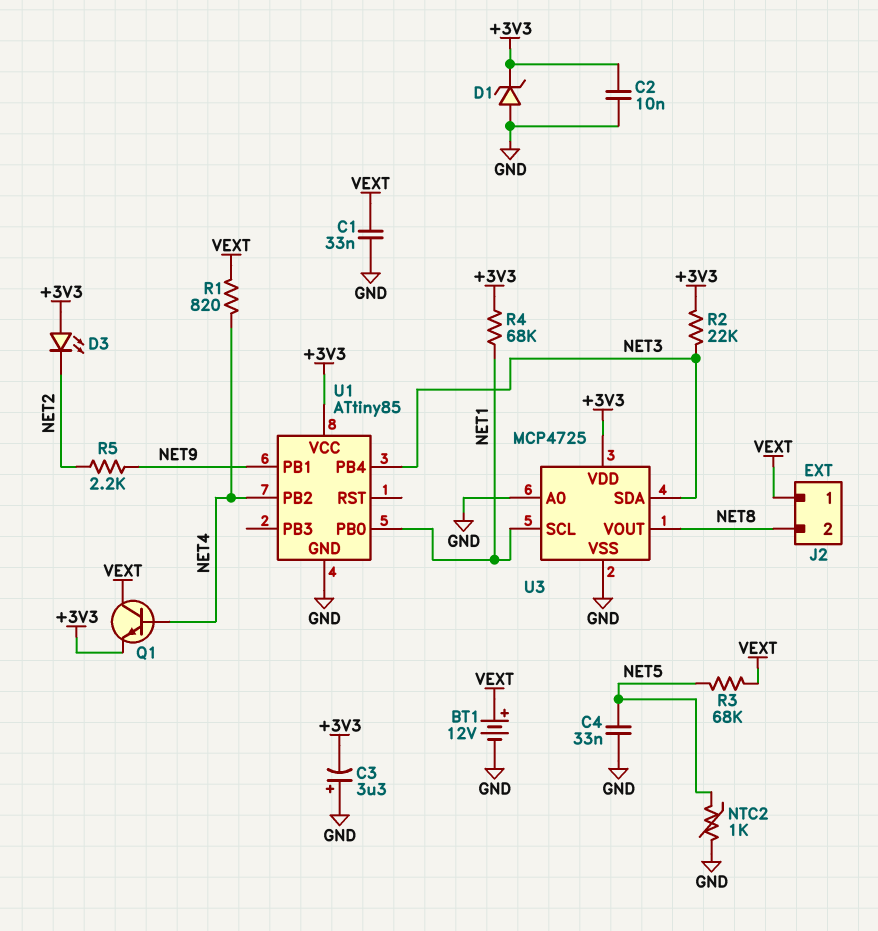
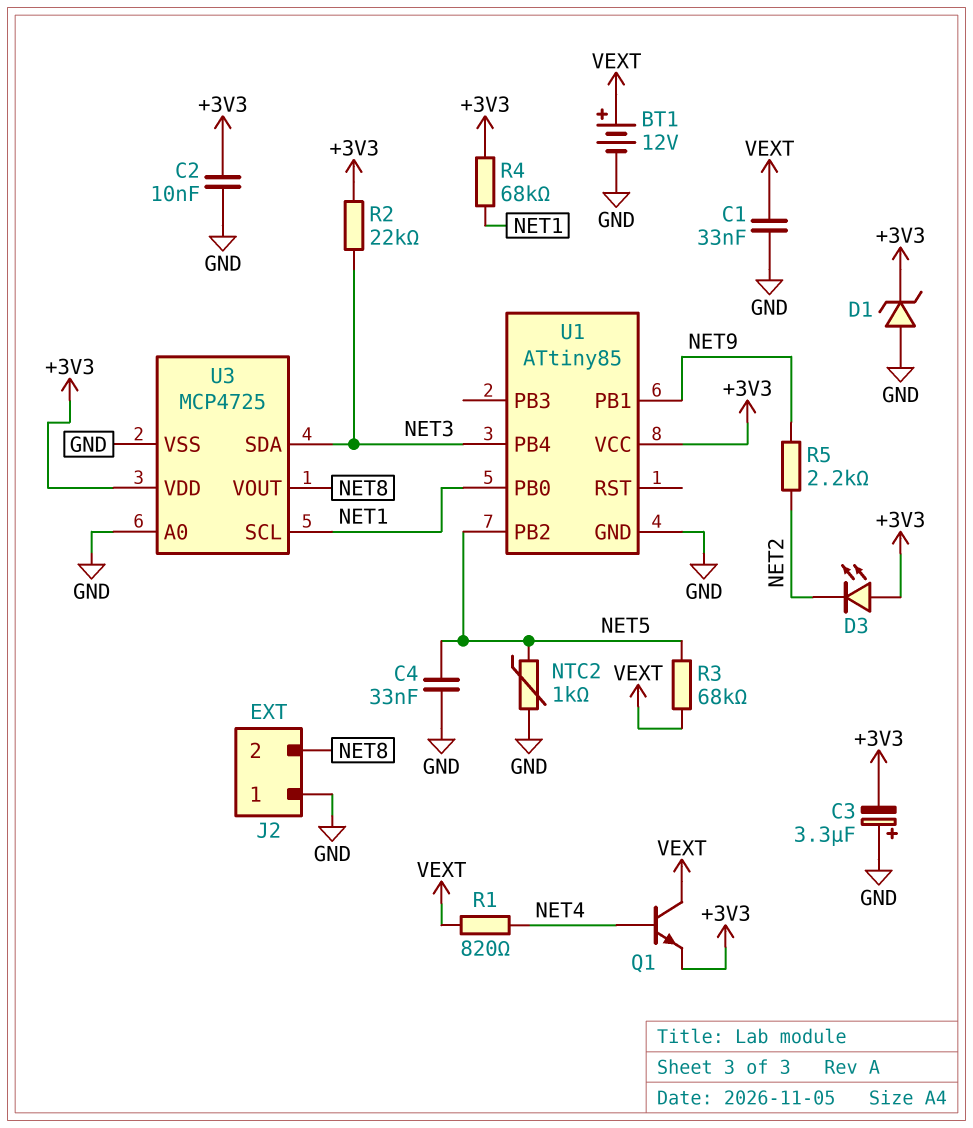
J2 pin 1: VEXT -> GND
U1 pin PB2: NET4 -> NET5

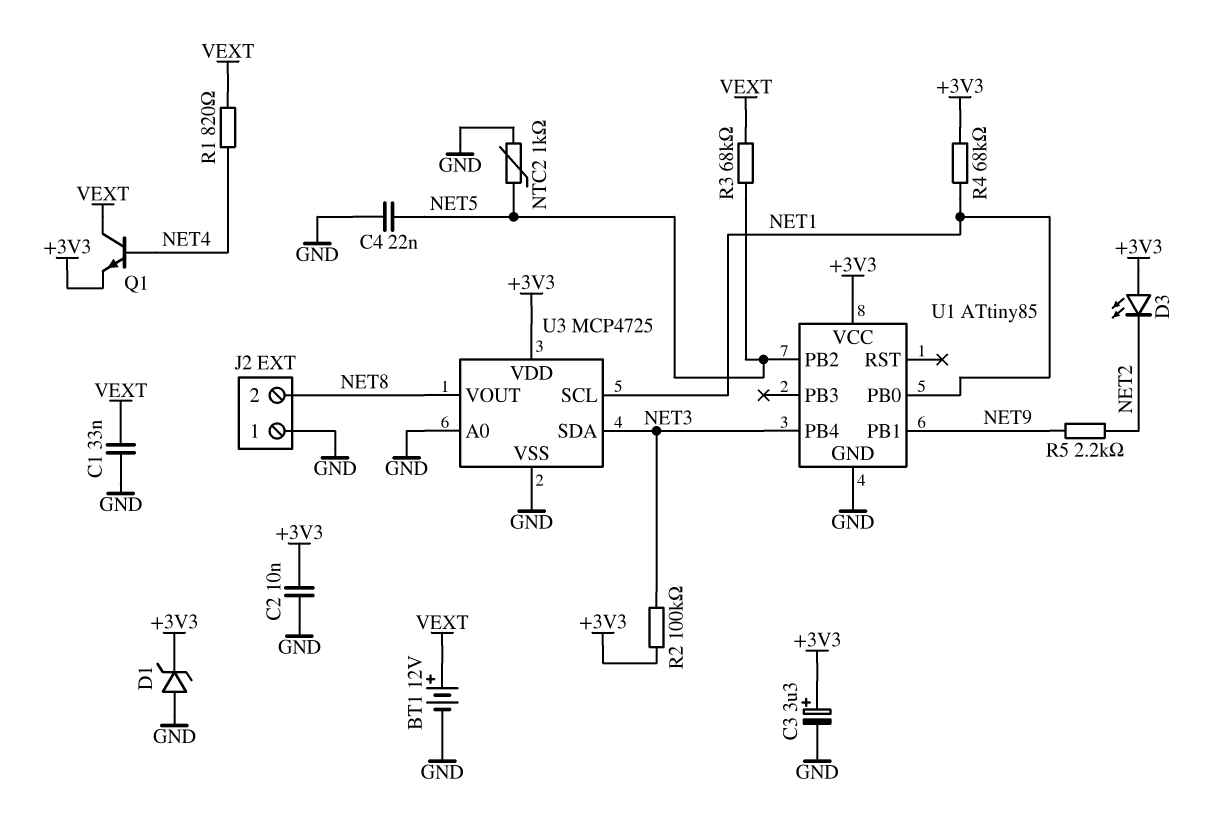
C3: 3.3uF (plus GND, minus +3V3) -> 3.3uF (plus +3V3, minus GND)
C4: 33nF (GND, NET5) -> 22nF (GND, NET5)
R2: 22k (+3V3, NET3) -> 100k (+3V3, NET3)

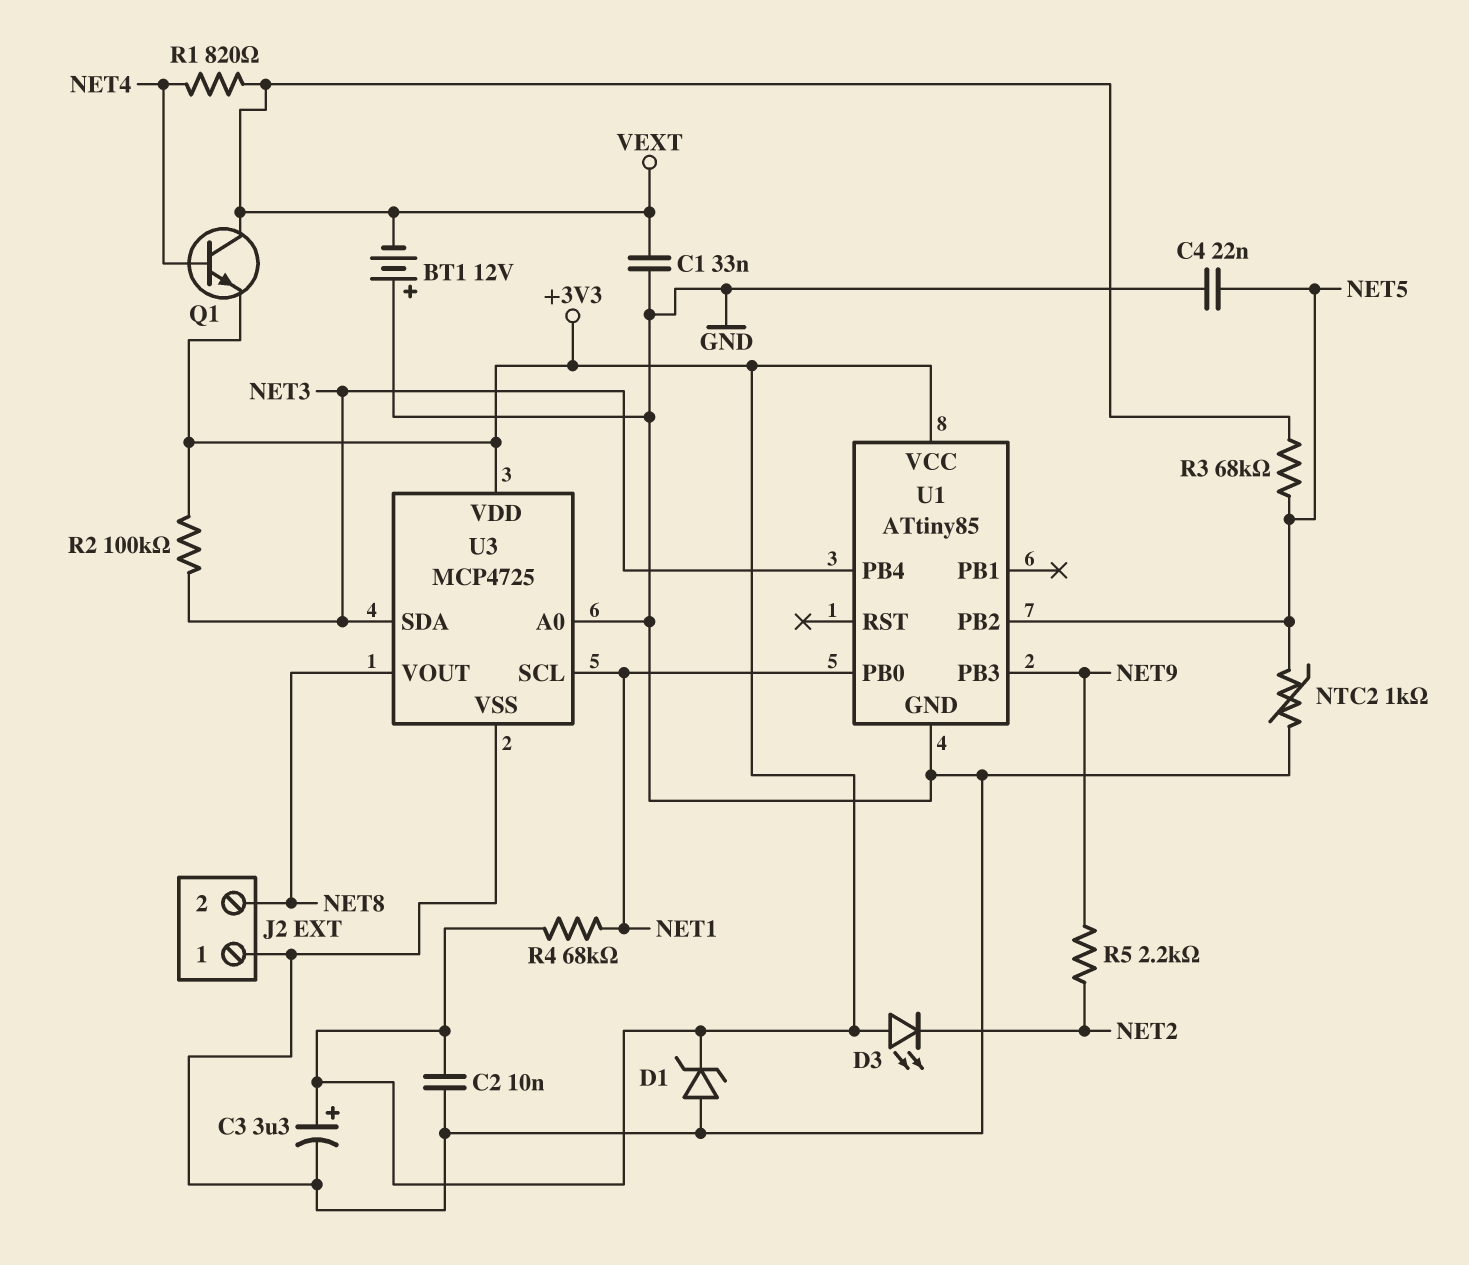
BT1: 12V (plus VEXT, minus GND) -> 12V (plus GND, minus VEXT)
U1 pin PB1: NET9 -> none
U1 pin PB3: none -> NET9

